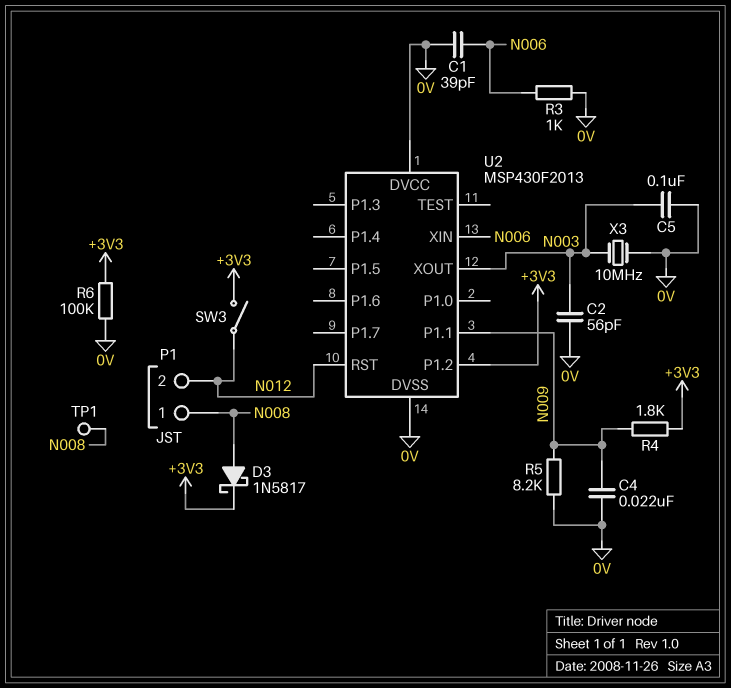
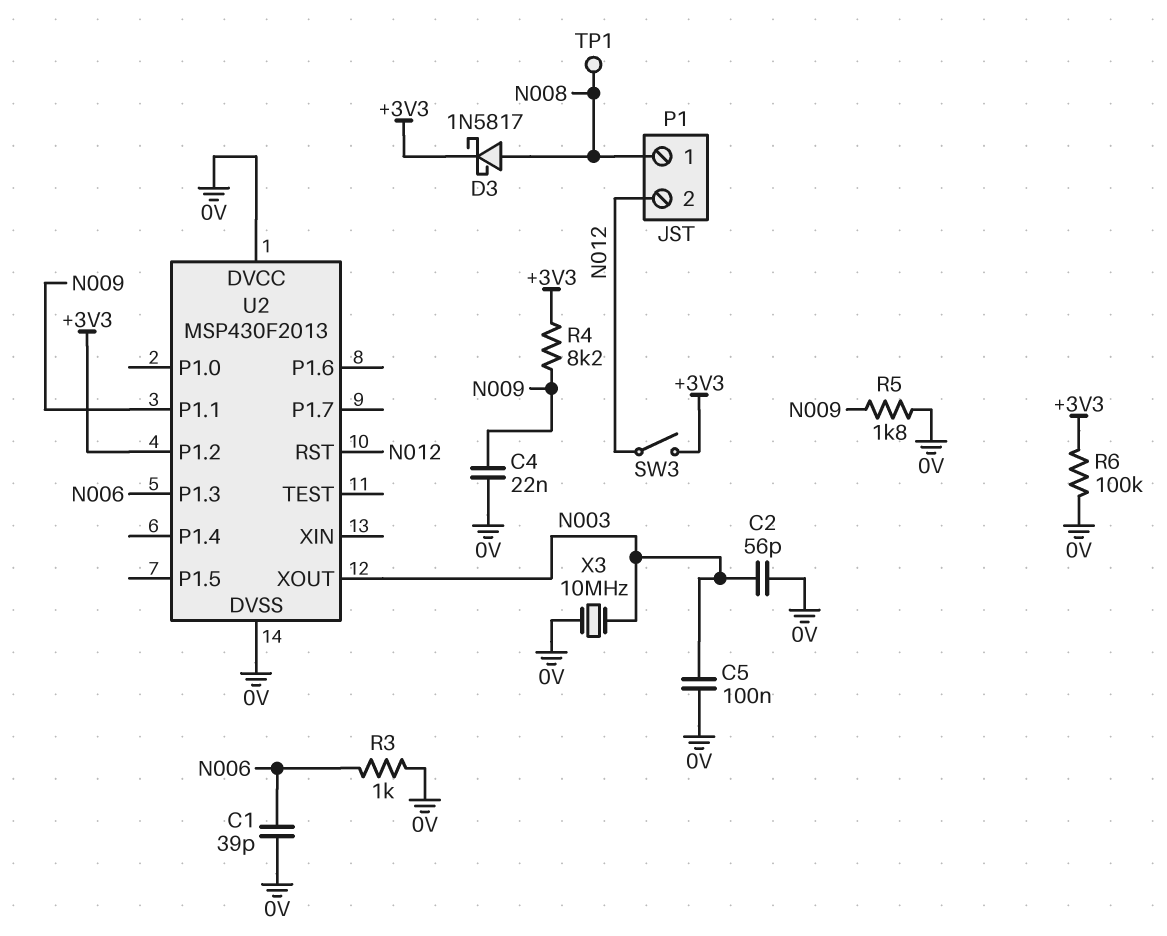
R4: 1.8k (+3V3, N009) -> 8.2k (+3V3, N009)
R5: 8.2k (0V, N009) -> 1.8k (0V, N009)
U2 pin P1.3: none -> N006
U2 pin XIN: N006 -> none

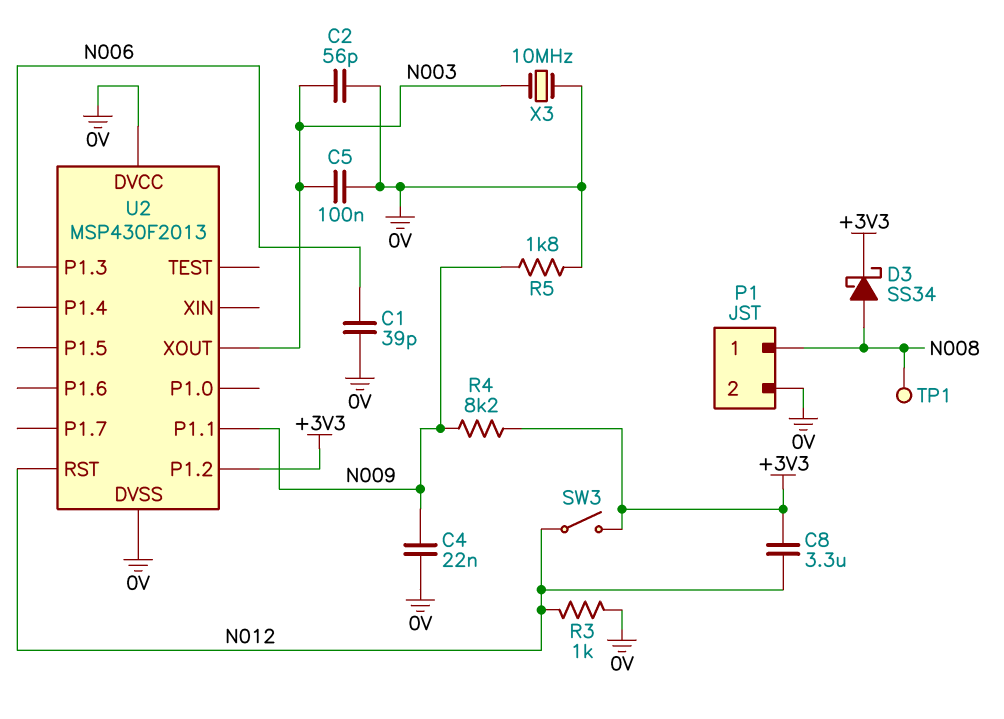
C8: none -> 3.3uF (+3V3, N012)
D3: schottky 1N5817 (A N008, K +3V3) -> schottky SS34 (A N008, K +3V3)
P1 pin 2: N012 -> 0V
R3: 1k (0V, N006) -> 1k (0V, N012)
R6: 100k (+3V3, 0V) -> none

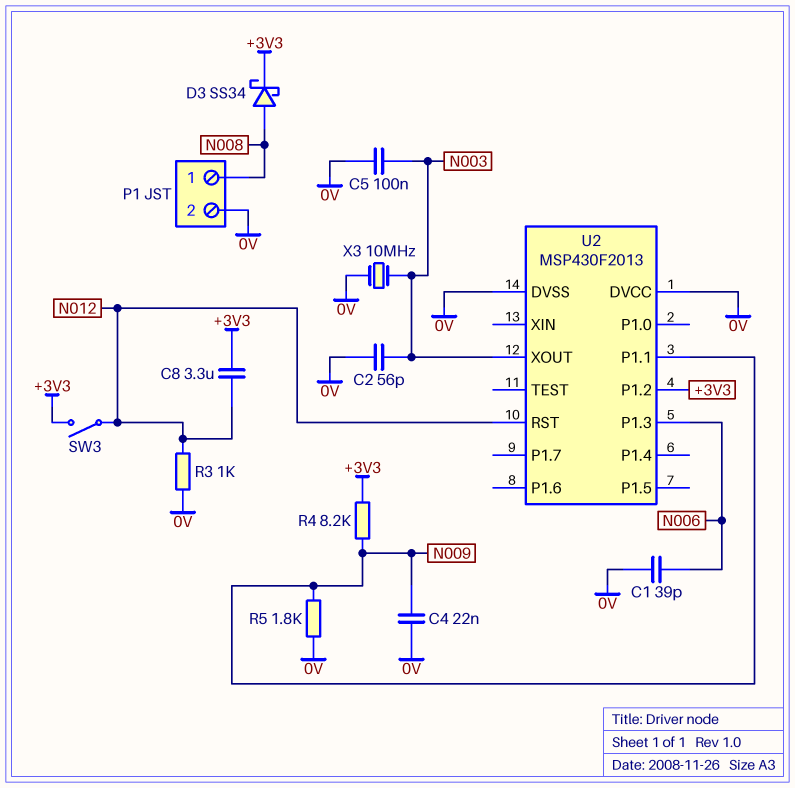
TP1: test point (N008) -> none

